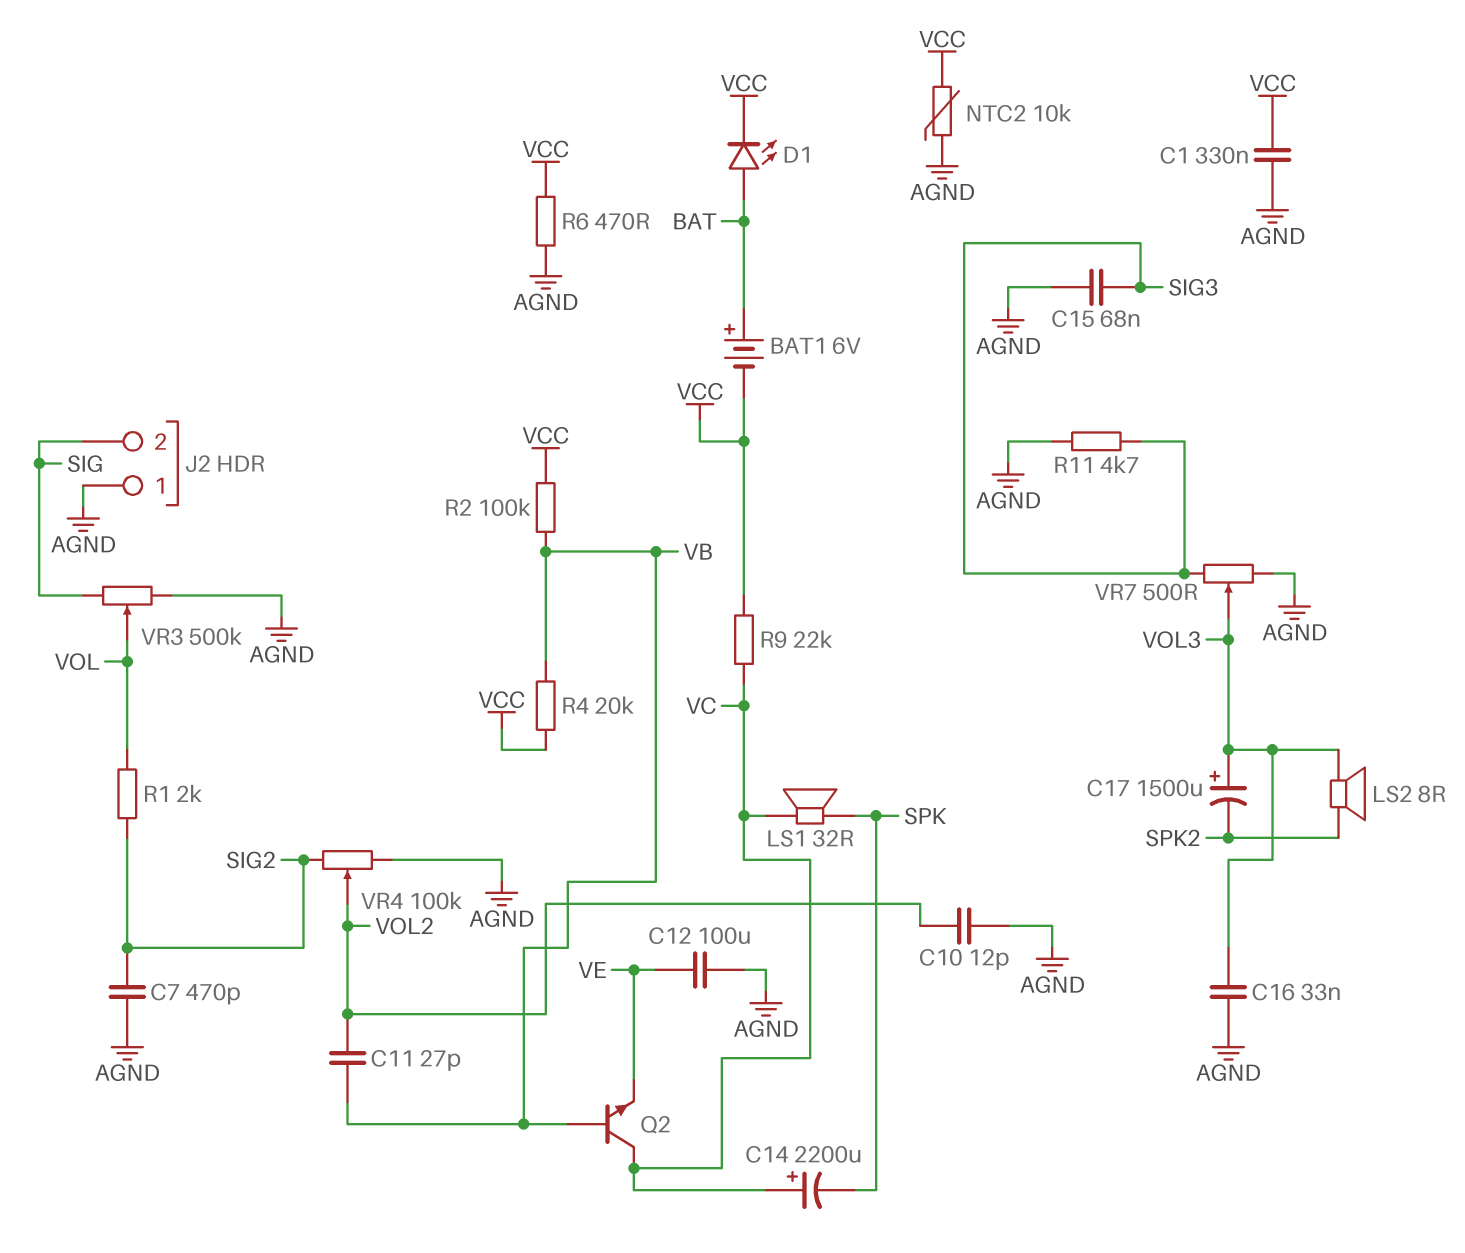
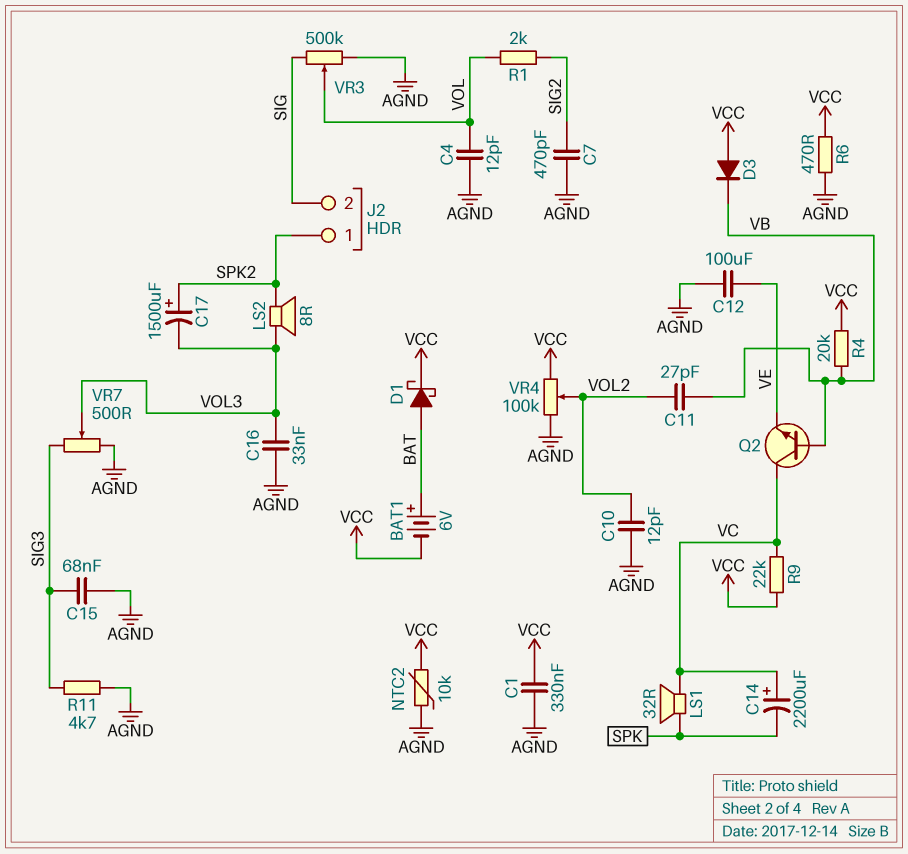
C4: none -> 12pF (AGND, VOL)
C17: 1500uF (plus VOL3, minus SPK2) -> 1500uF (plus SPK2, minus VOL3)
D1: LED (A BAT, K VCC) -> schottky (A BAT, K VCC)
D3: none -> diode (A VCC, K VB)
J2 pin 1: AGND -> SPK2
R2: 100k (VB, VCC) -> none
VR4: 100k (AGND, SIG2, wiper VOL2) -> 100k (AGND, VCC, wiper VOL2)

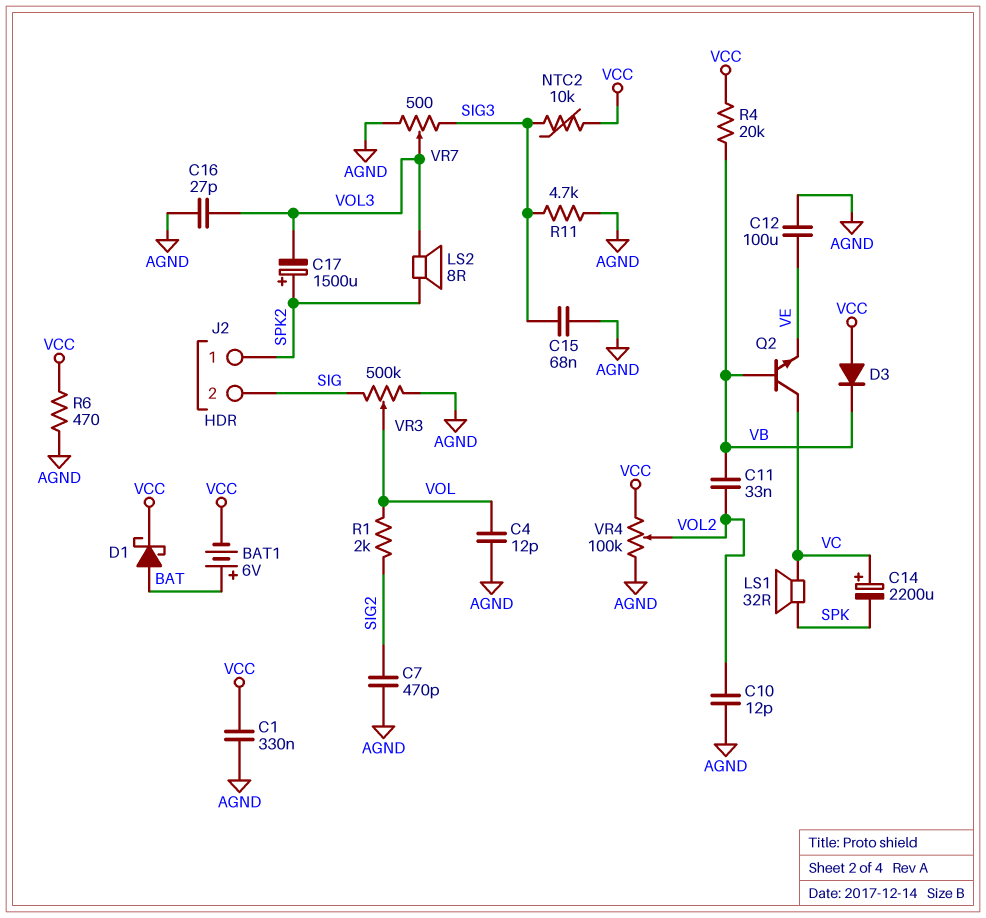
C11: 27pF (VB, VOL2) -> 33nF (VB, VOL2)
C16: 33nF (AGND, VOL3) -> 27pF (AGND, VOL3)
NTC2: 10k (AGND, VCC) -> 10k (SIG3, VCC)
R9: 22k (VC, VCC) -> none

